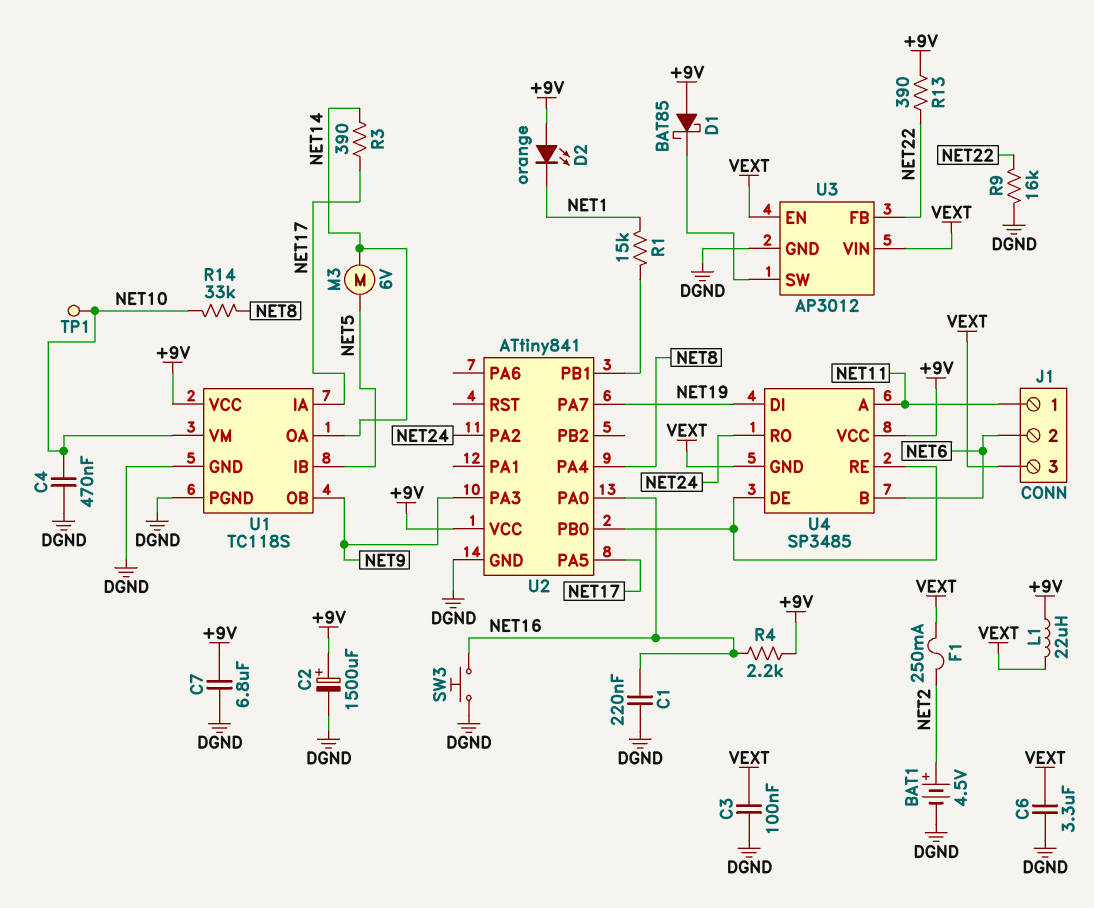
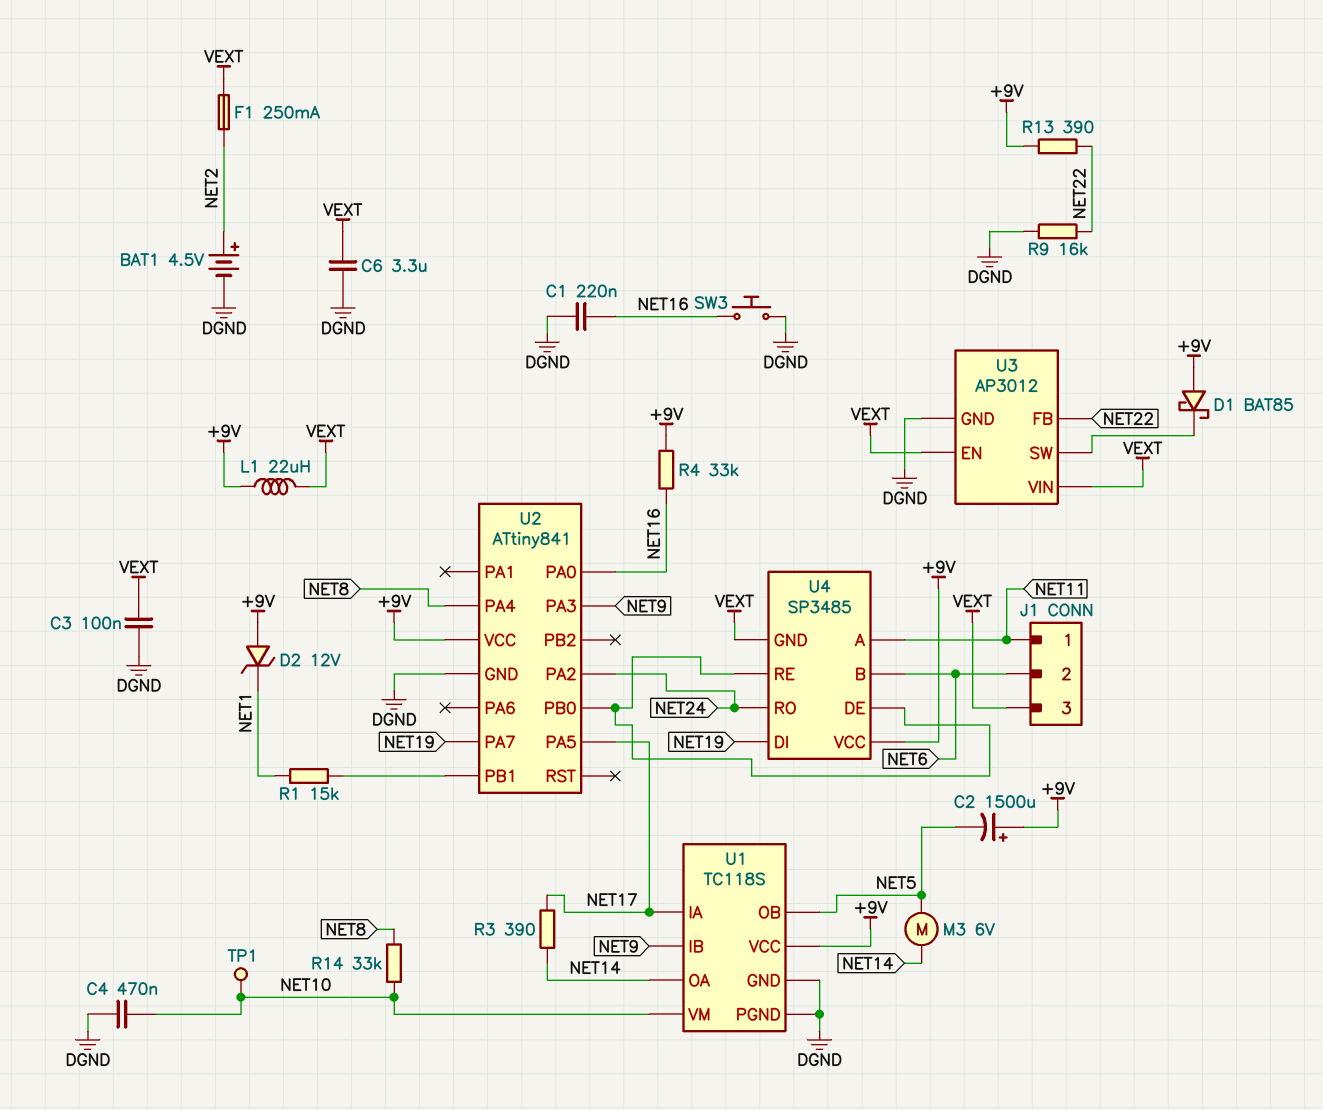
C2: 1500uF (plus +9V, minus DGND) -> 1500uF (plus +9V, minus NET5)
C7: 6.8uF (+9V, DGND) -> none
D2: LED orange (A +9V, K NET1) -> zener 12V (A +9V, K NET1)
R4: 2.2k (+9V, NET16) -> 33k (+9V, NET16)
U1 pin IB: NET5 -> NET9
U1 pin OB: NET9 -> NET5

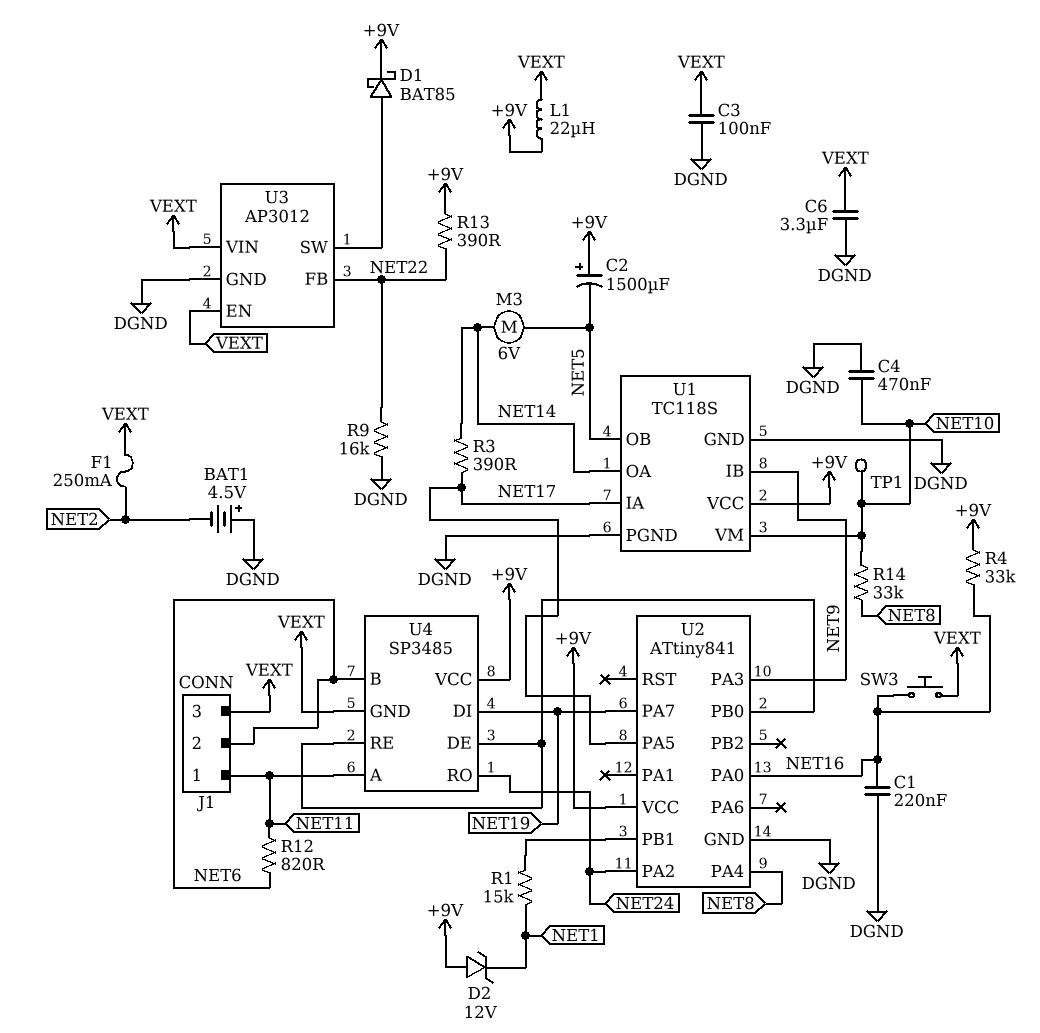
BAT1: 4.5V (plus NET2, minus DGND) -> 4.5V (plus DGND, minus NET2)
D1: schottky BAT85 (A +9V, K U3/SW) -> schottky BAT85 (A U3/SW, K +9V)
R12: none -> 820 (NET6, NET11)
SW3: button (DGND, NET16) -> button (NET16, VEXT)

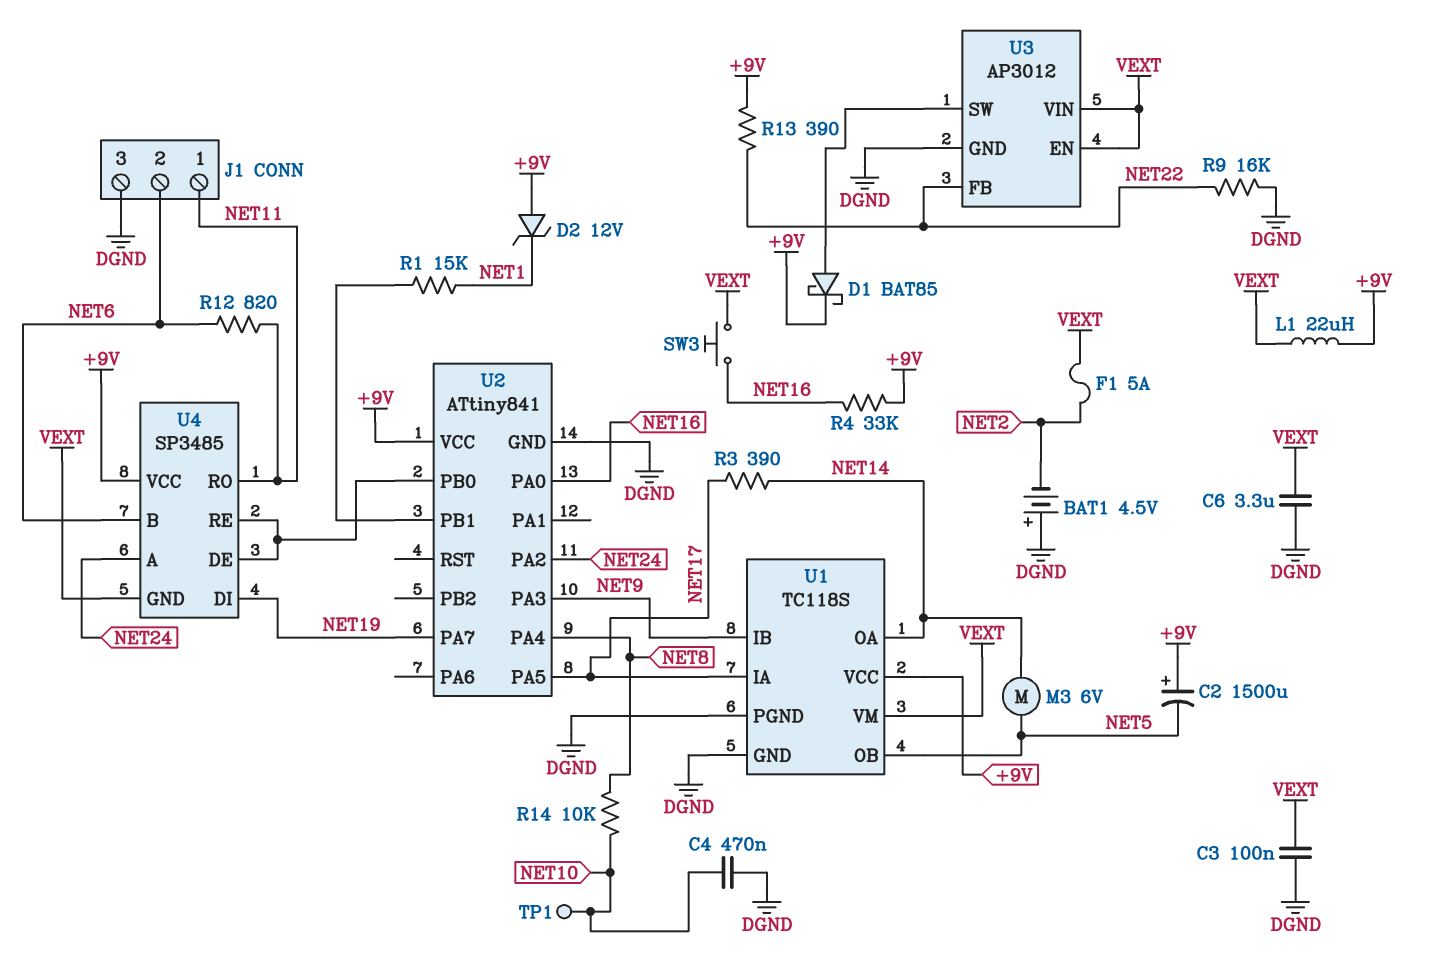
C1: 220nF (DGND, NET16) -> none
F1: 250mA (NET2, VEXT) -> 5A (NET2, VEXT)
J1 pin 3: VEXT -> DGND
R14: 33k (NET8, NET10) -> 10k (NET8, NET10)
U1 pin VM: NET10 -> VEXT
U4 pin A: NET11 -> NET24
U4 pin RO: NET24 -> NET11

